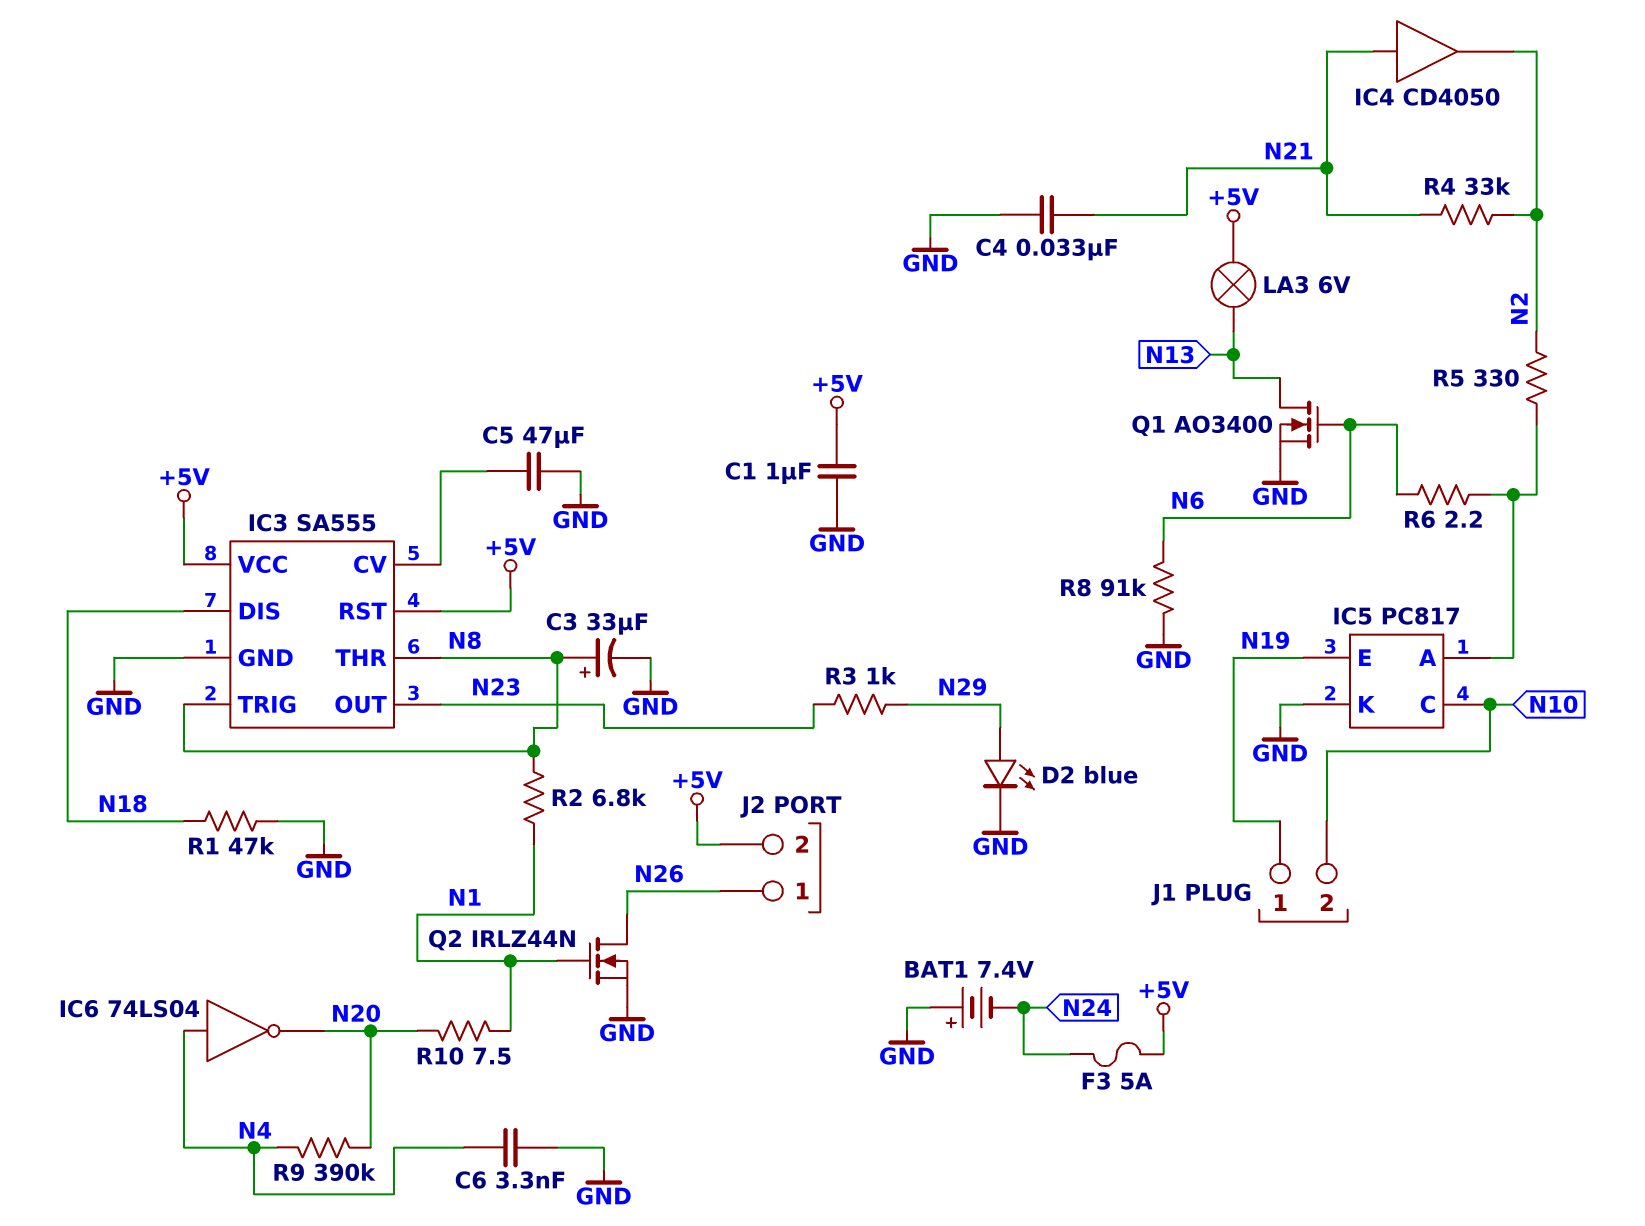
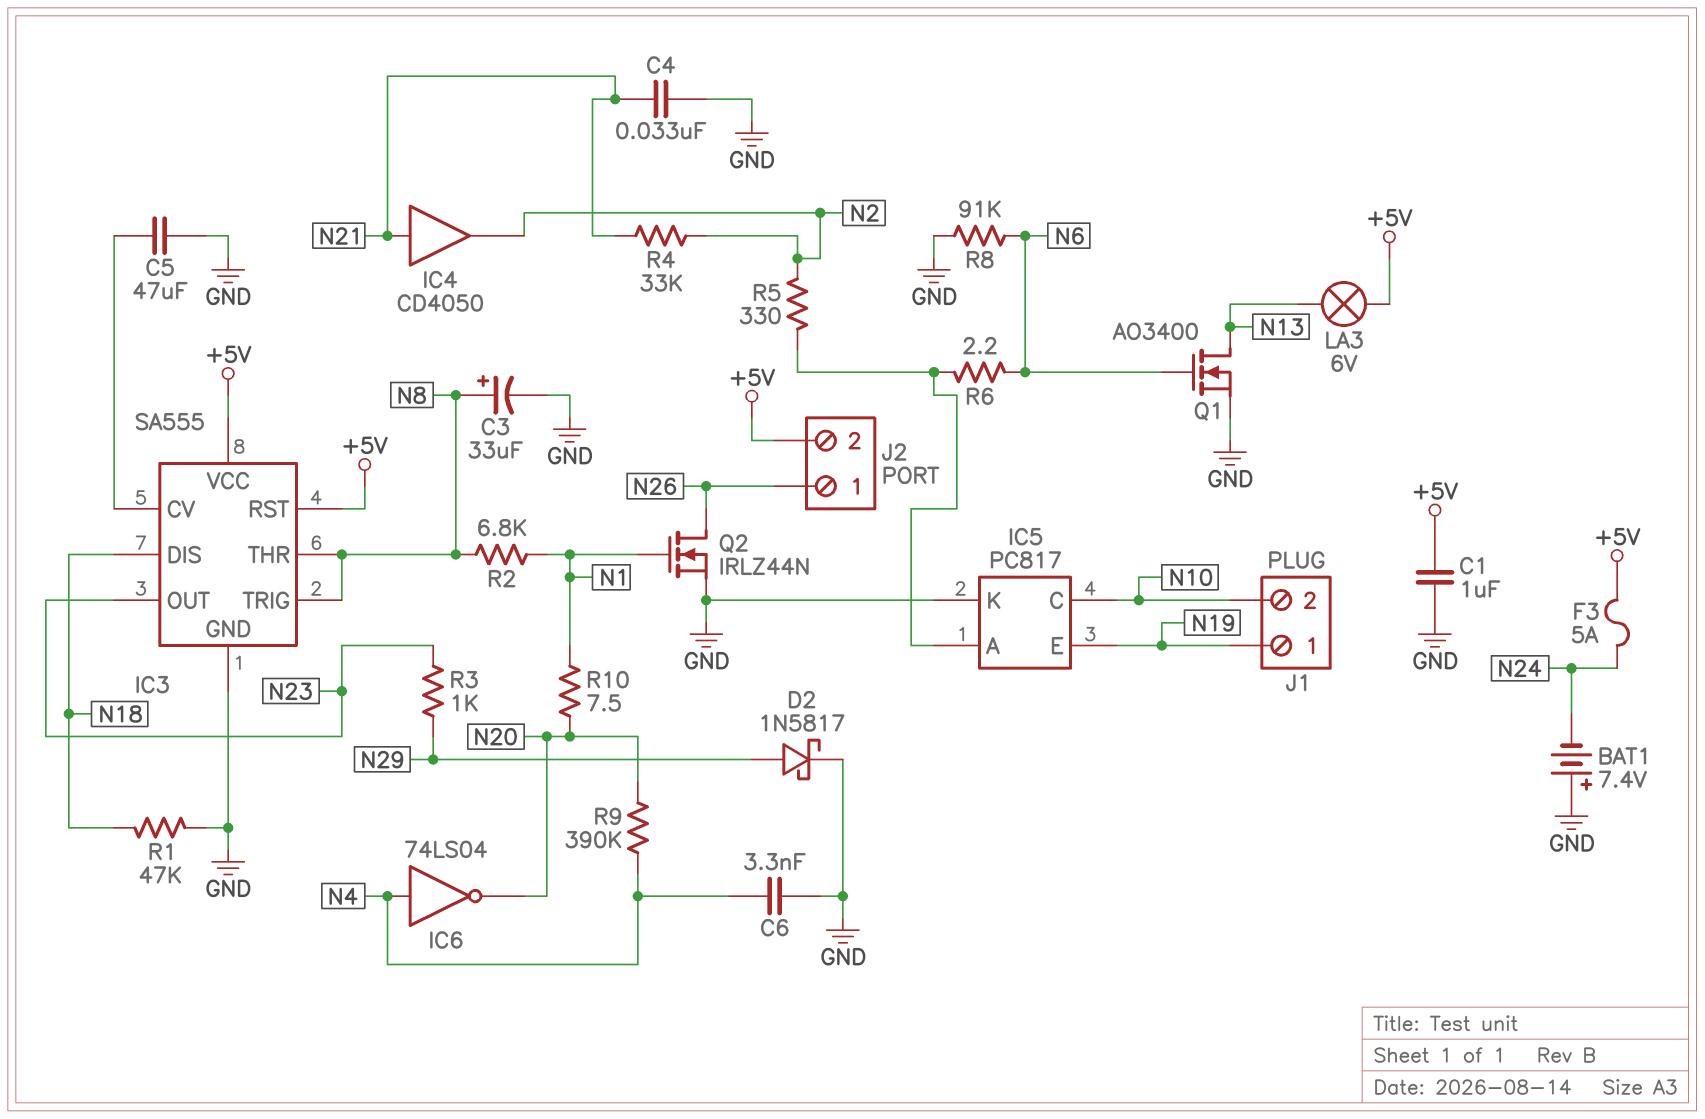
D2: LED blue (A N29, K GND) -> schottky 1N5817 (A N29, K GND)

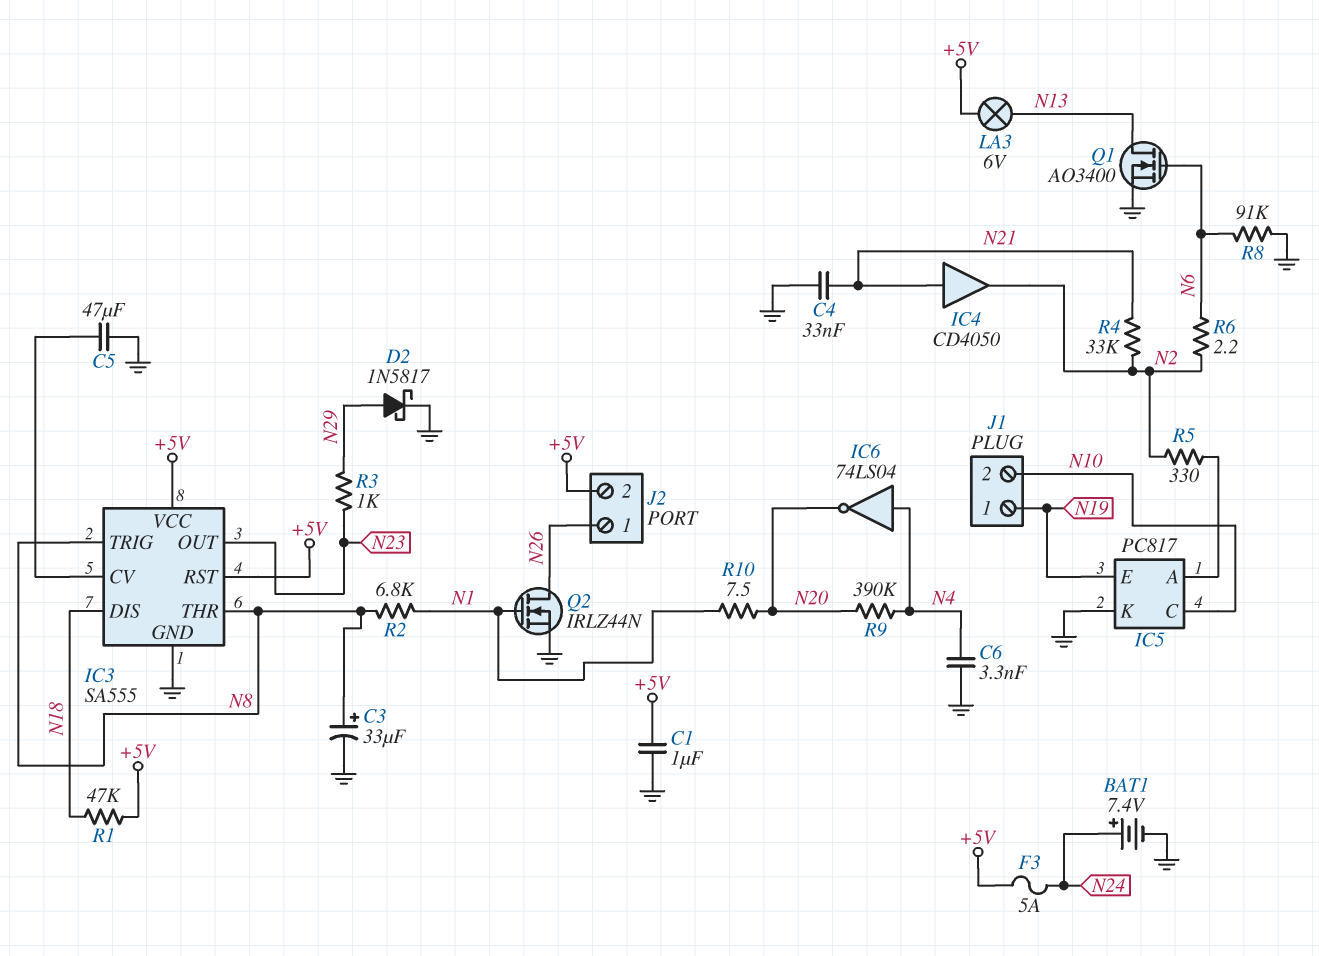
BAT1: 7.4V (plus GND, minus N24) -> 7.4V (plus N24, minus GND)
R1: 47k (GND, N18) -> 47k (+5V, N18)
R6: 2.2 (IC5/A, N6) -> 2.2 (N2, N6)

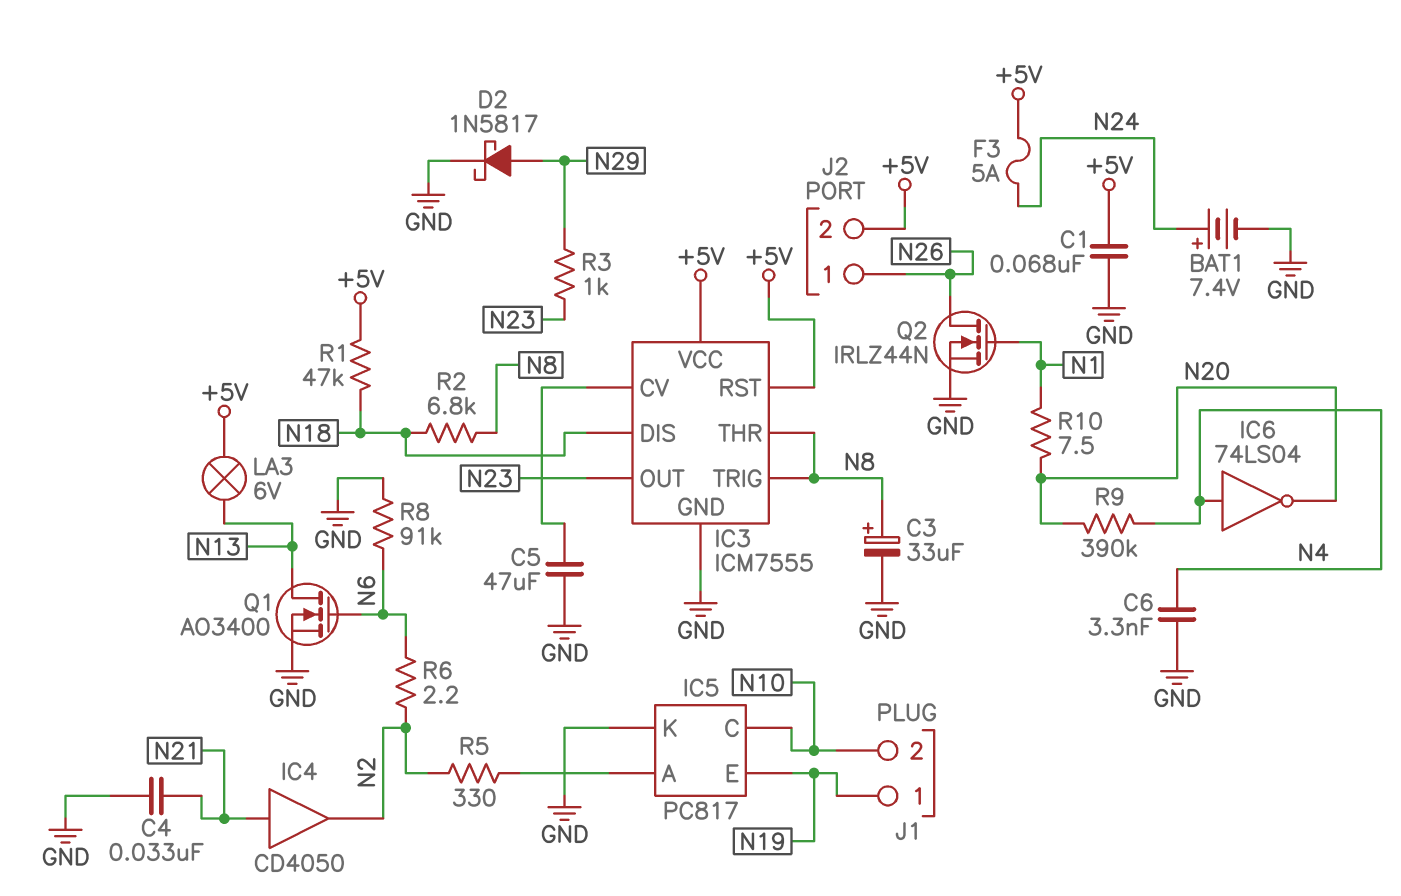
C1: 1uF (+5V, GND) -> 68nF (+5V, GND)
IC3: SA555 -> ICM7555
R2: 6.8k (N1, N8) -> 6.8k (N8, N18)
R4: 33k (N2, N21) -> none

